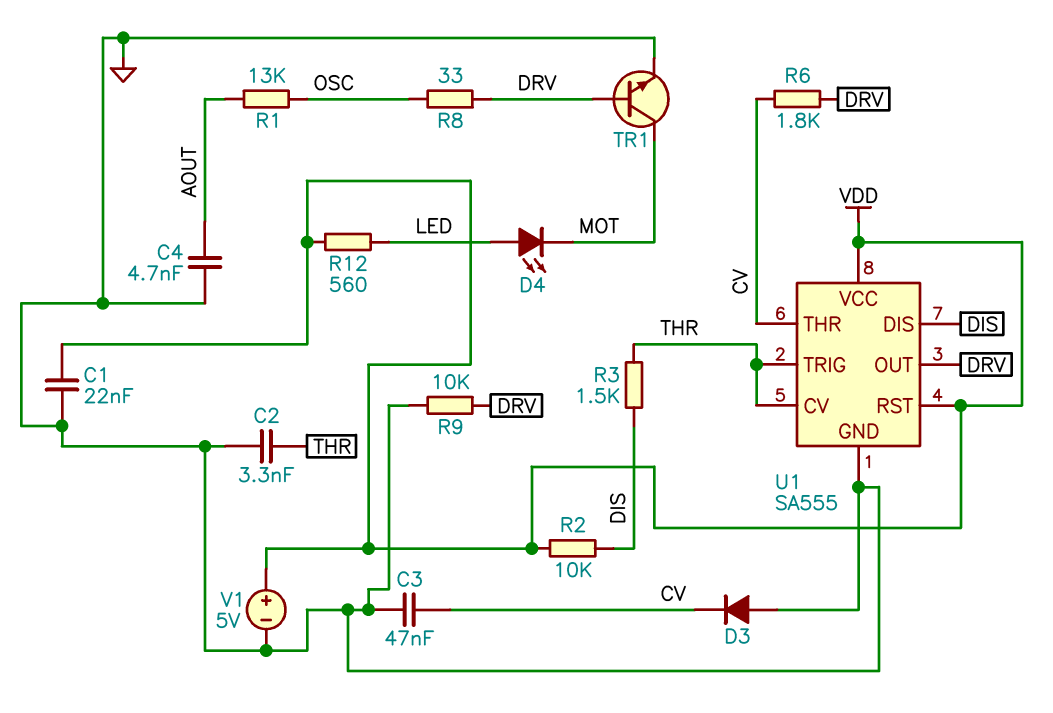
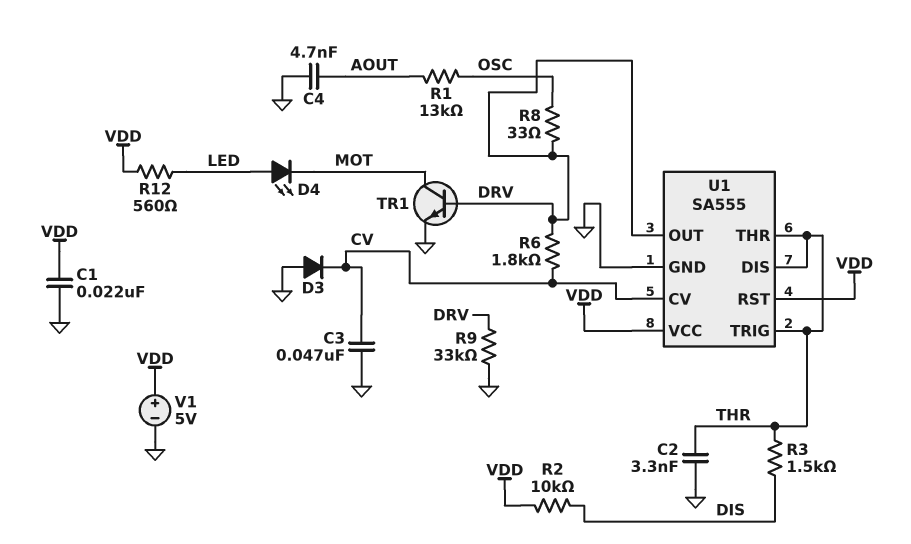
R9: 10k (DRV, GND) -> 33k (DRV, GND)
U1 pin CV: THR -> CV
U1 pin DIS: DIS -> THR
U1 pin THR: CV -> THR

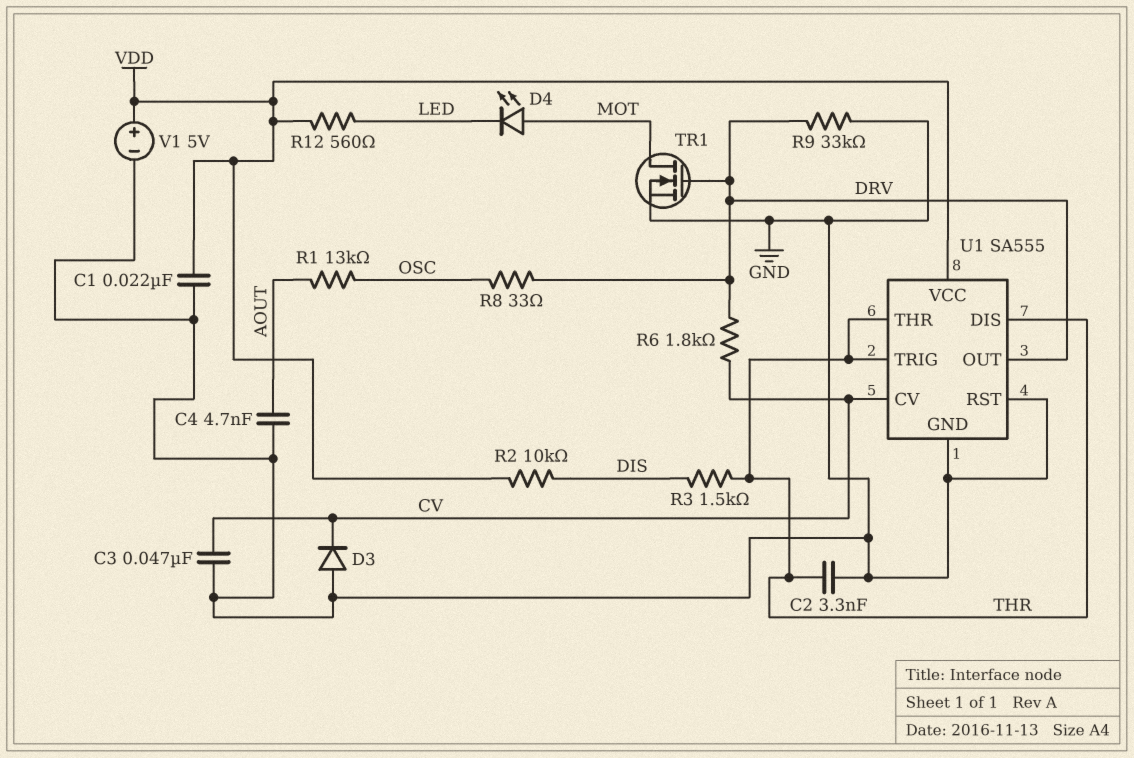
D4: LED (A LED, K MOT) -> LED (A MOT, K LED)
TR1: NPN (B DRV, C MOT, E GND) -> NMOS (G DRV, D MOT, S GND)
U1 pin RST: VDD -> GND

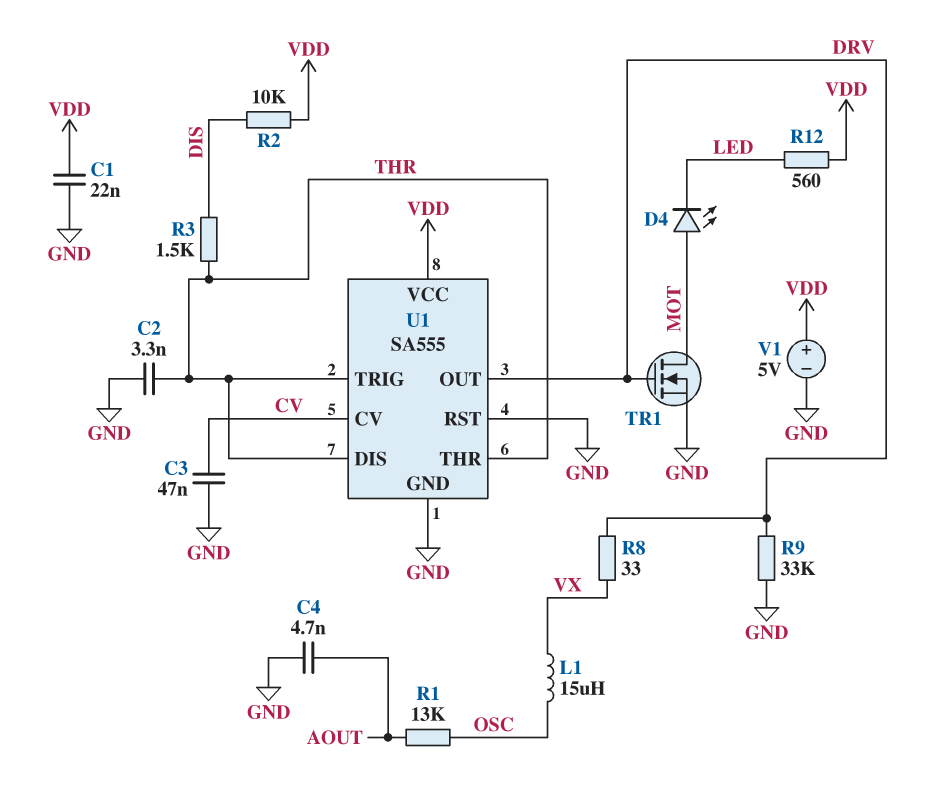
D3: diode (A GND, K CV) -> none
L1: none -> 15uH (OSC, VX)
R6: 1.8k (CV, DRV) -> none
R8: 33 (DRV, OSC) -> 33 (DRV, VX)

